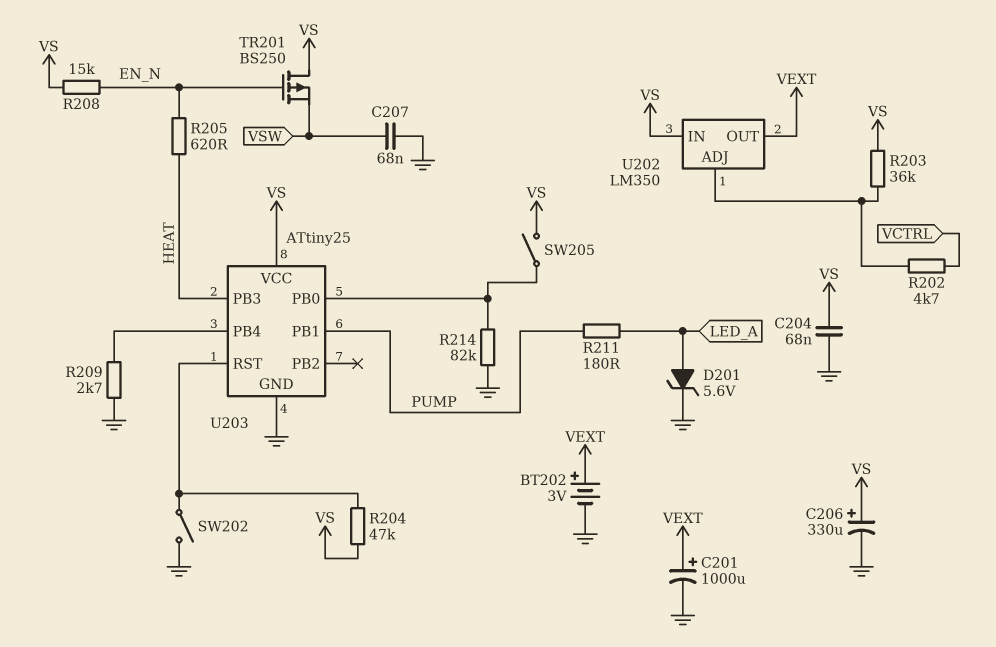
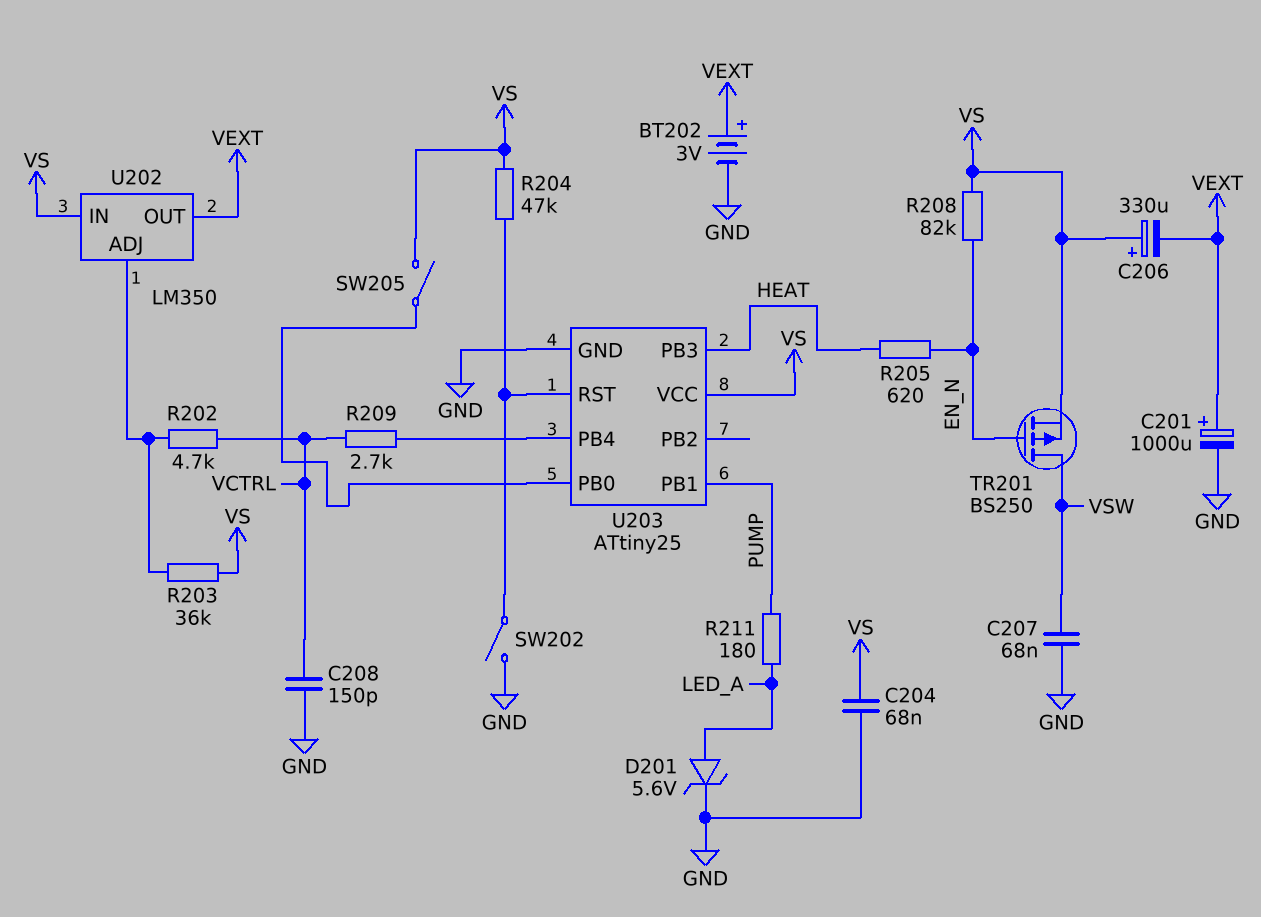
C206: 330uF (plus VS, minus GND) -> 330uF (plus VS, minus VEXT)
C208: none -> 150pF (GND, VCTRL)
R208: 15k (EN_N, VS) -> 82k (EN_N, VS)
R209: 2.7k (GND, U203/PB4) -> 2.7k (U203/PB4, VCTRL)
R214: 82k (GND, U203/PB0) -> none
TR201: PMOS BS250 (G EN_N, D VS, S VSW) -> PMOS BS250 (G EN_N, D VSW, S VS)

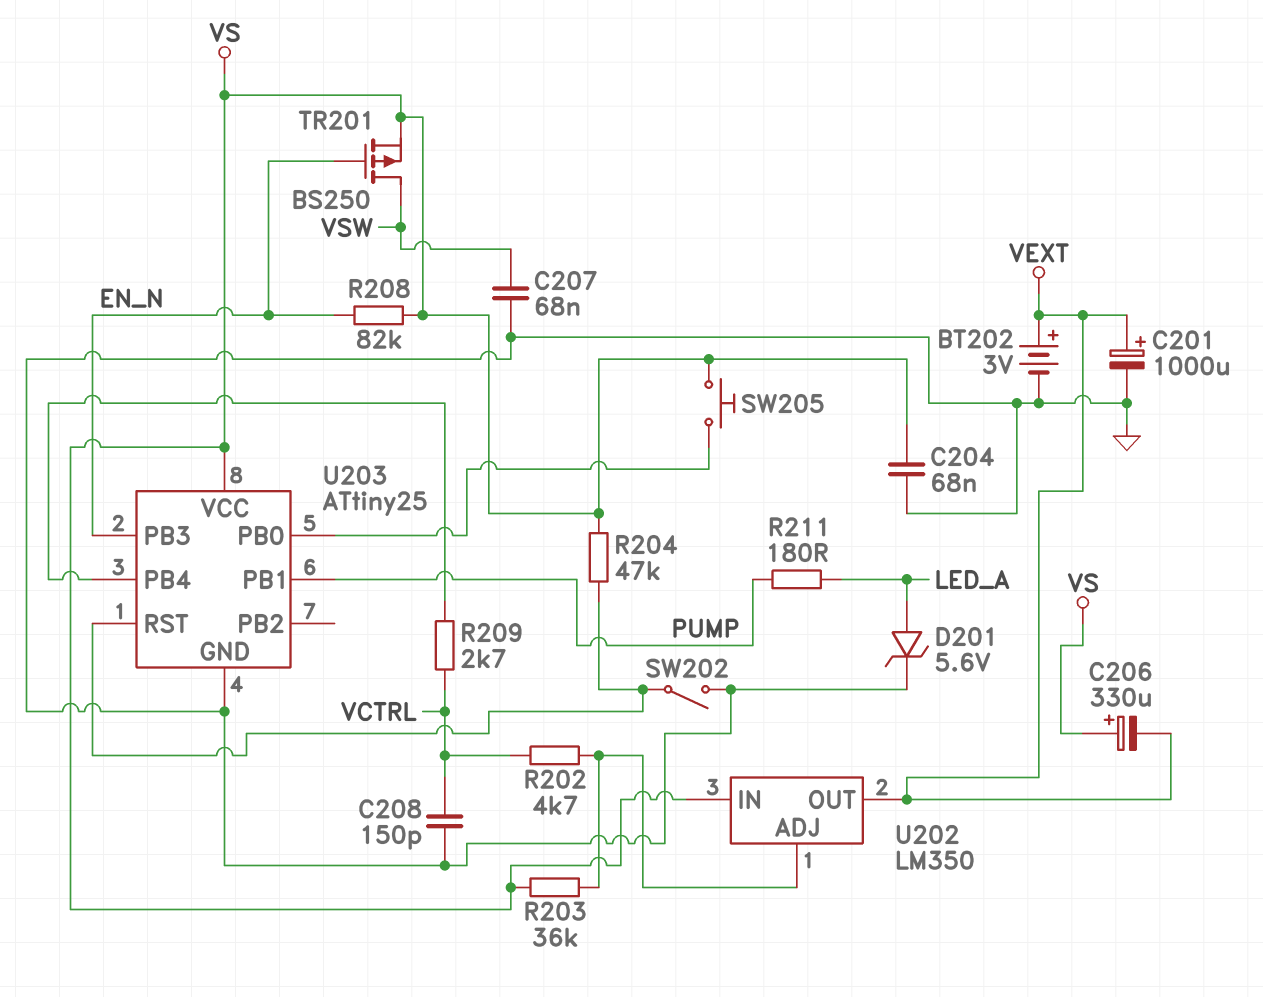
R205: 620 (EN_N, HEAT) -> none
SW205: switch (U203/PB0, VS) -> button (U203/PB0, VS)
U203 pin PB3: HEAT -> EN_N

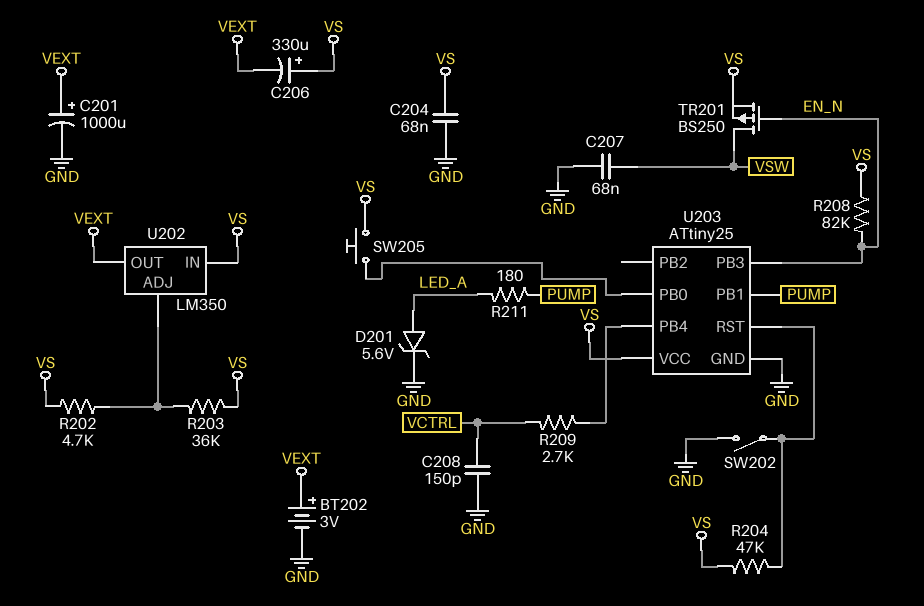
R202: 4.7k (U202/ADJ, VCTRL) -> 4.7k (U202/ADJ, VS)

